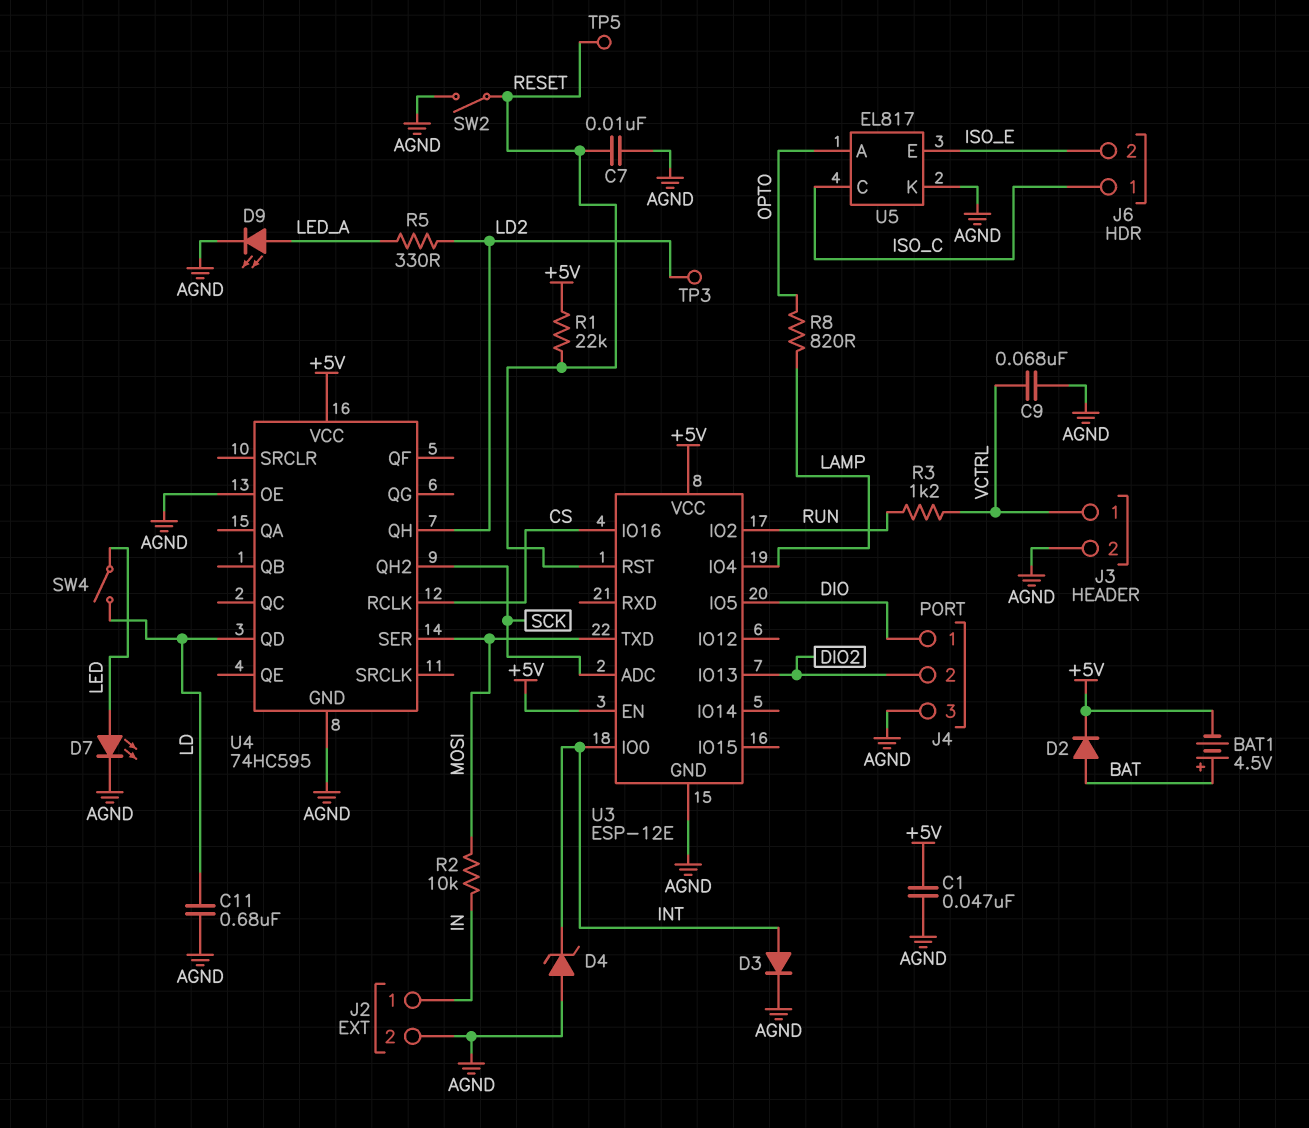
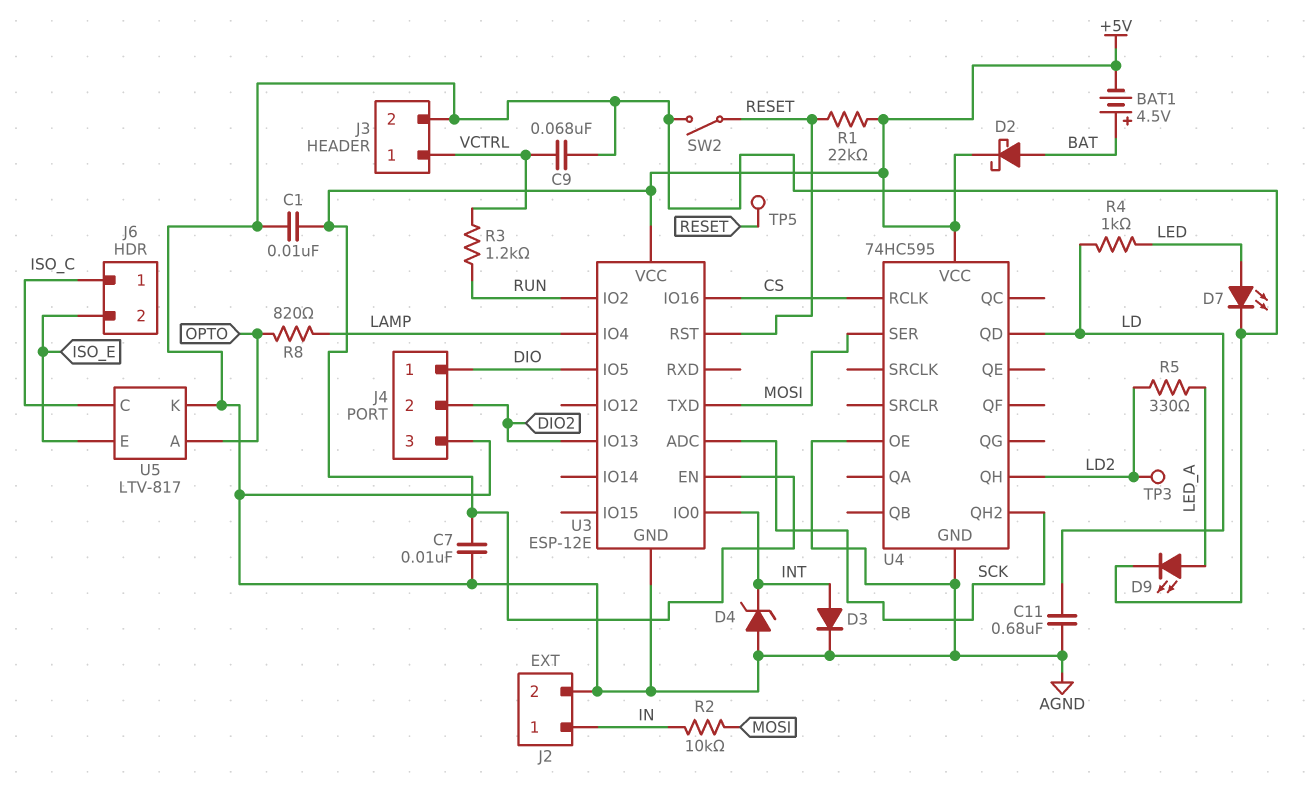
C1: 47nF (+5V, AGND) -> 10nF (+5V, AGND)
C7: 10nF (AGND, RESET) -> 10nF (+5V, AGND)
D2: diode (A BAT, K +5V) -> schottky (A BAT, K +5V)
R4: none -> 1k (LD, LED)
SW4: switch (LD, LED) -> none
U5: EL817 -> LTV-817

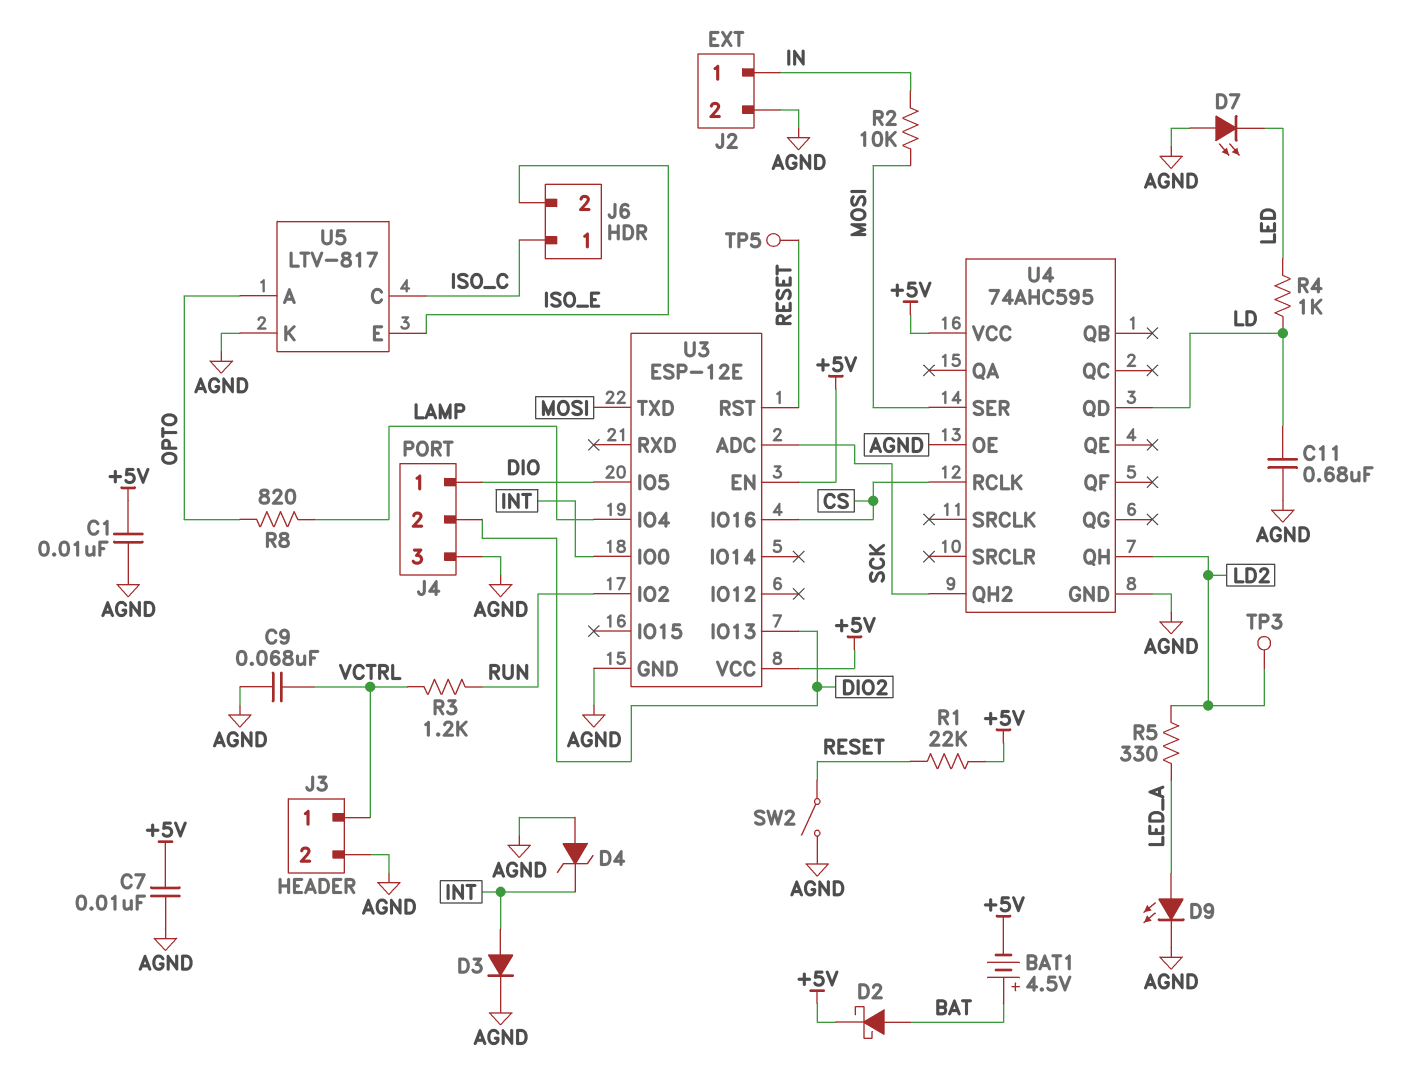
D7: LED (A LED, K AGND) -> LED (A AGND, K LED)
U4: 74HC595 -> 74AHC595

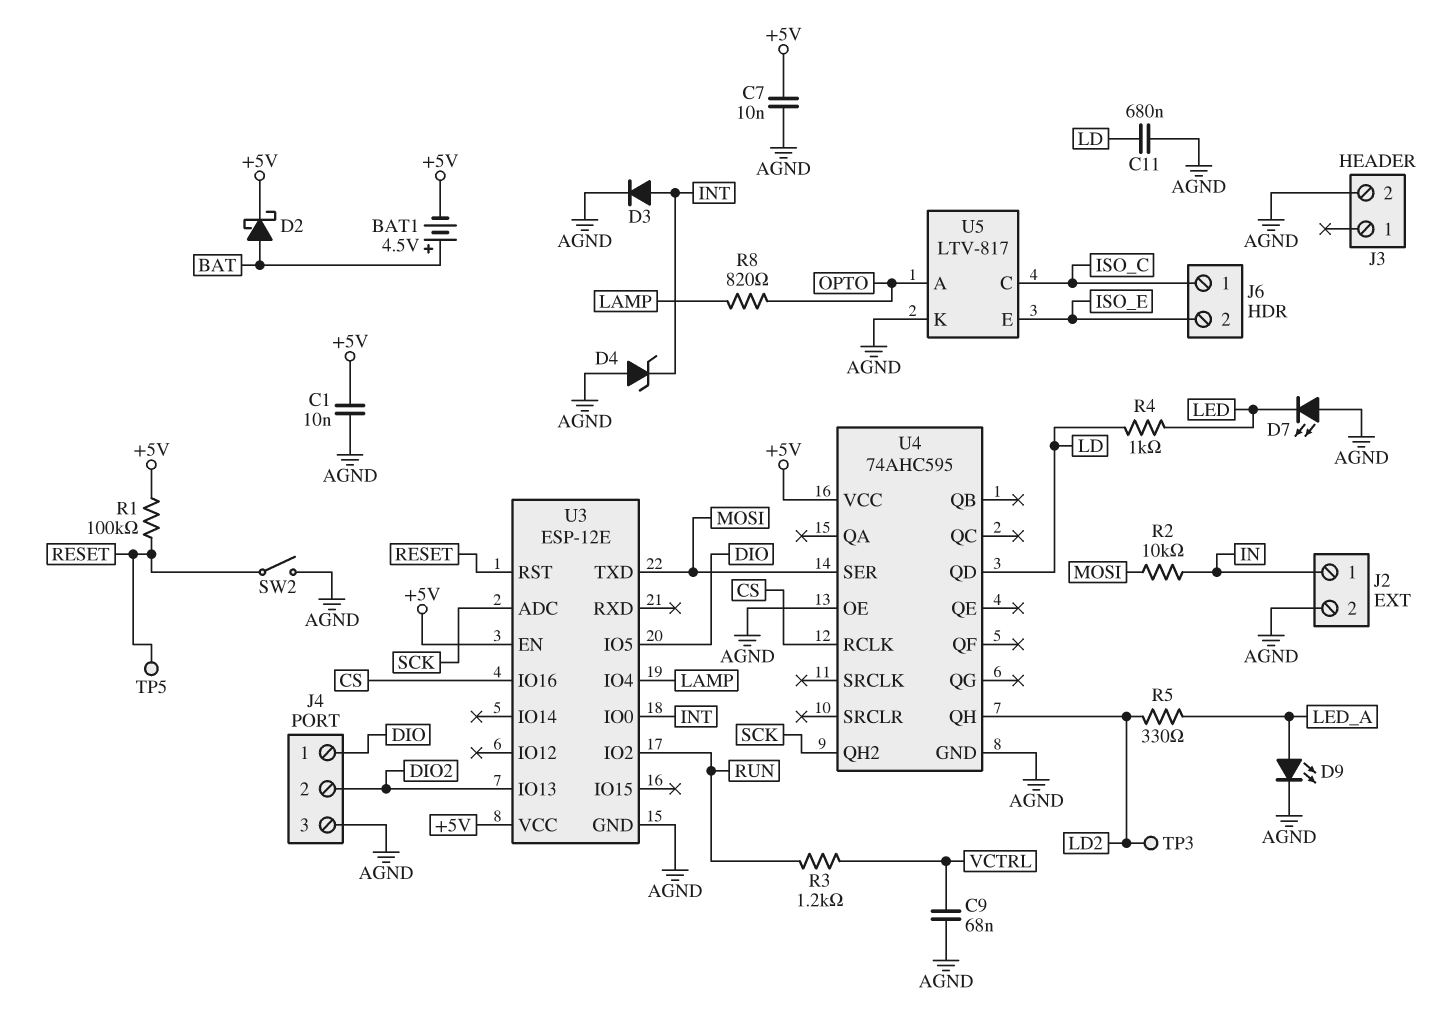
J3 pin 1: VCTRL -> none
R1: 22k (+5V, RESET) -> 100k (+5V, RESET)

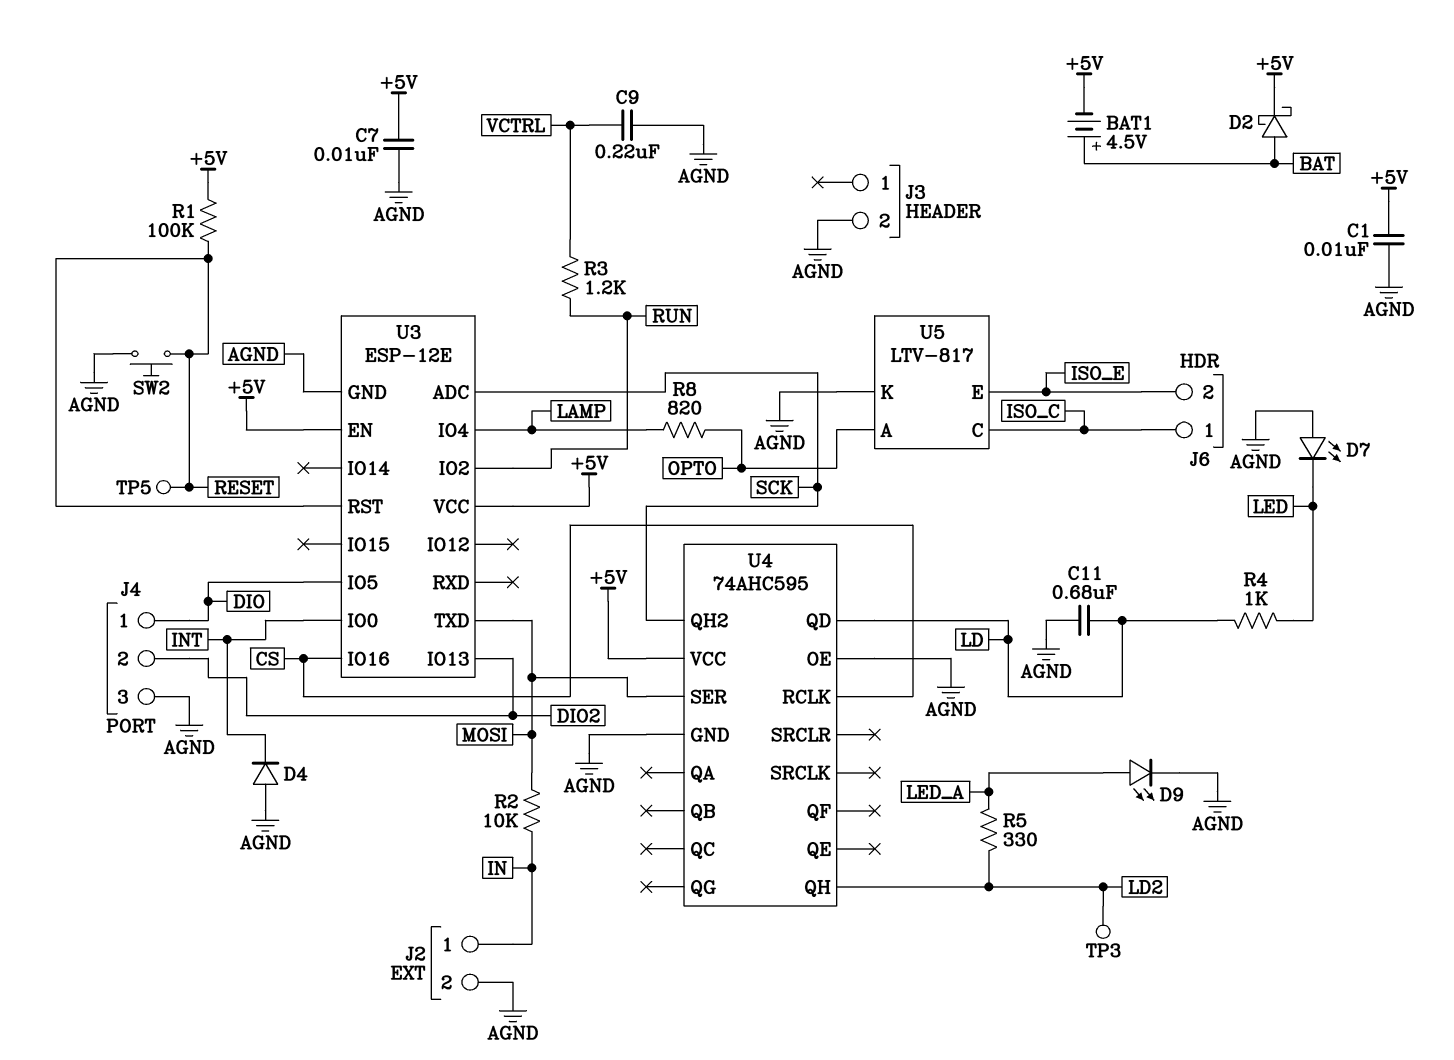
C9: 68nF (AGND, VCTRL) -> 220nF (AGND, VCTRL)
D3: diode (A INT, K AGND) -> none
D4: zener (A AGND, K INT) -> diode (A AGND, K INT)
SW2: switch (AGND, RESET) -> button (AGND, RESET)

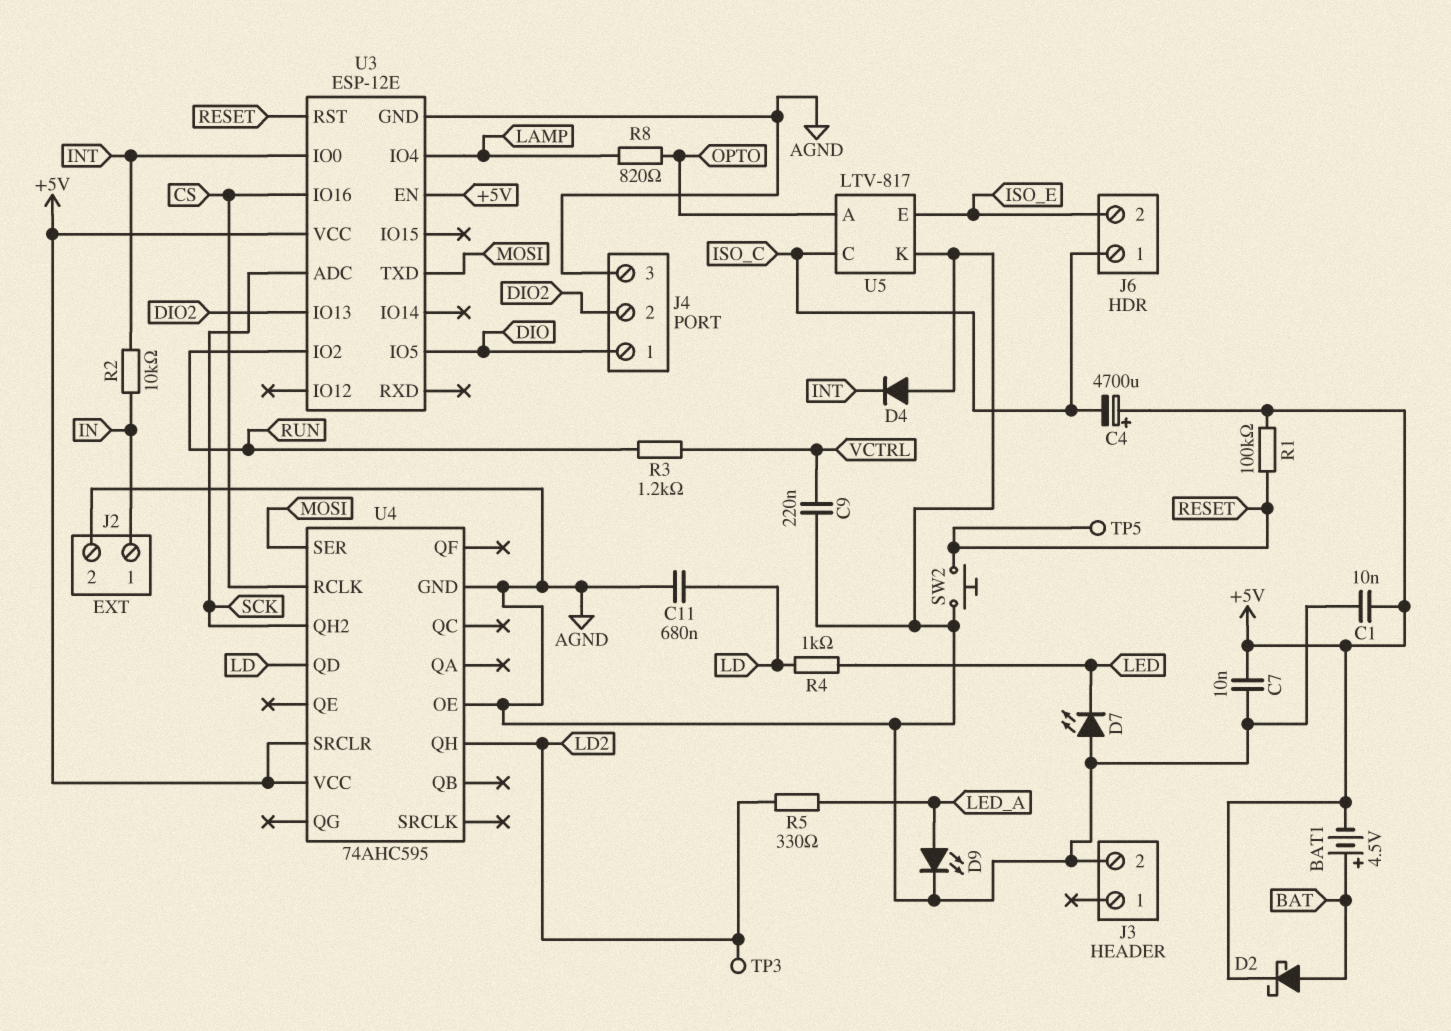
C4: none -> 4700uF (plus +5V, minus ISO_C)
R2: 10k (IN, MOSI) -> 10k (IN, INT)
U4 pin SRCLR: none -> +5V

